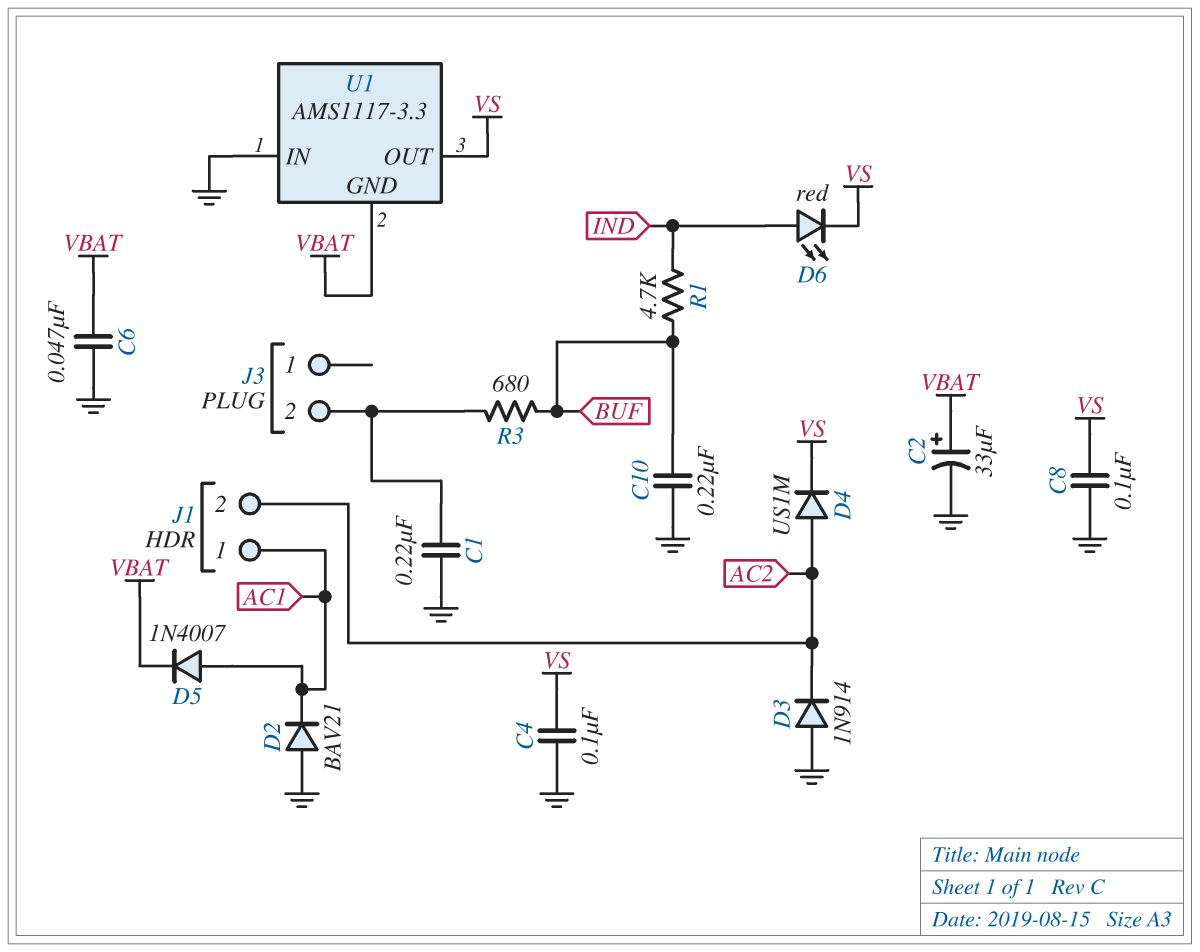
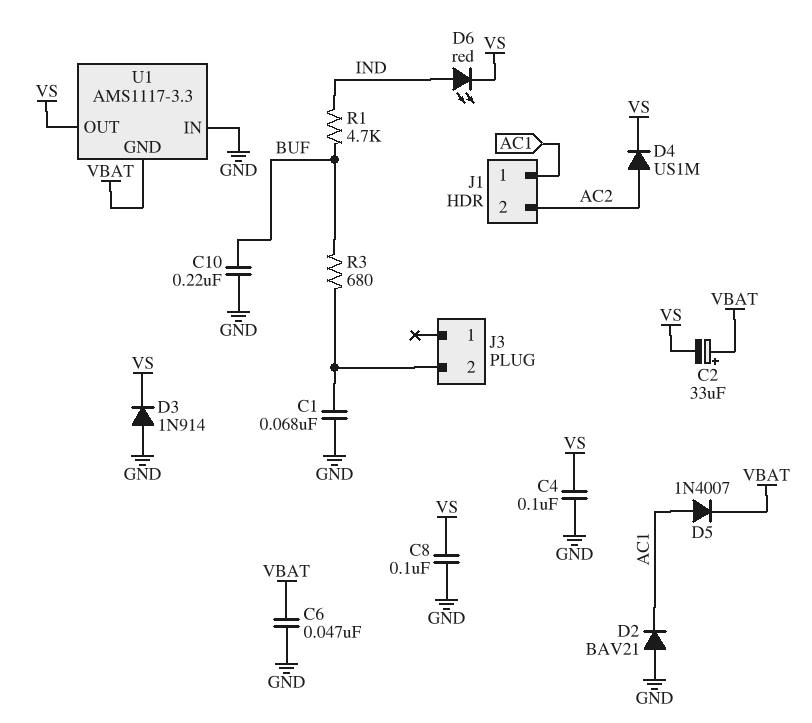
C1: 220nF (GND, J3/2) -> 68nF (GND, J3/2)
C2: 33uF (plus VBAT, minus GND) -> 33uF (plus VBAT, minus VS)
D3: diode 1N914 (A GND, K AC2) -> diode 1N914 (A GND, K VS)

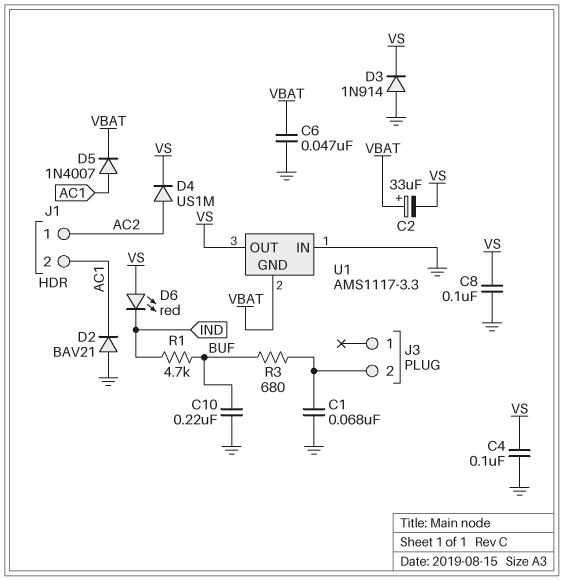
D6: LED red (A IND, K VS) -> LED red (A VS, K IND)
J1 pin 1: AC1 -> AC2
J1 pin 2: AC2 -> AC1

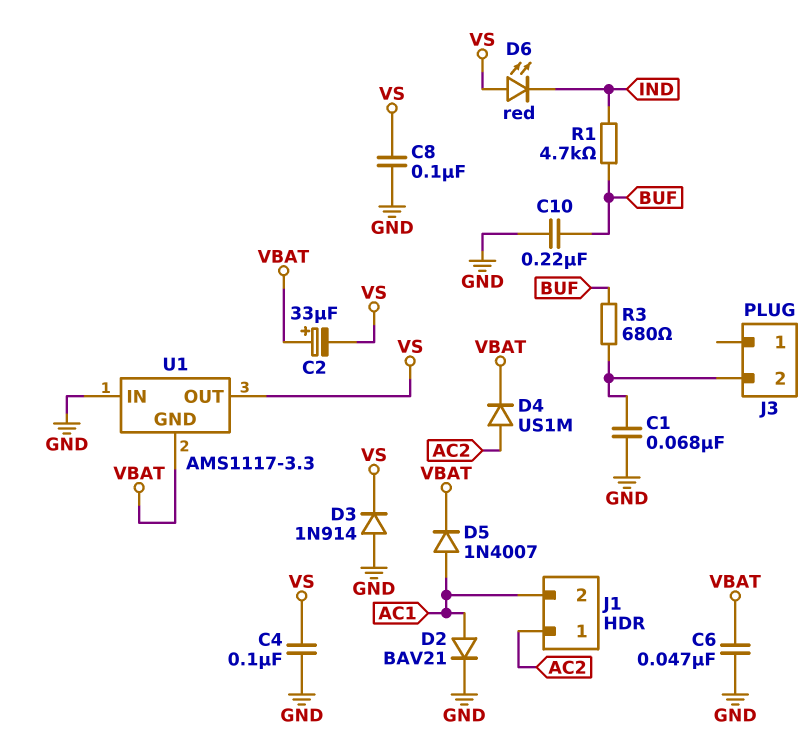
D2: diode BAV21 (A GND, K AC1) -> diode BAV21 (A AC1, K GND)
D4: diode US1M (A AC2, K VS) -> diode US1M (A AC2, K VBAT)

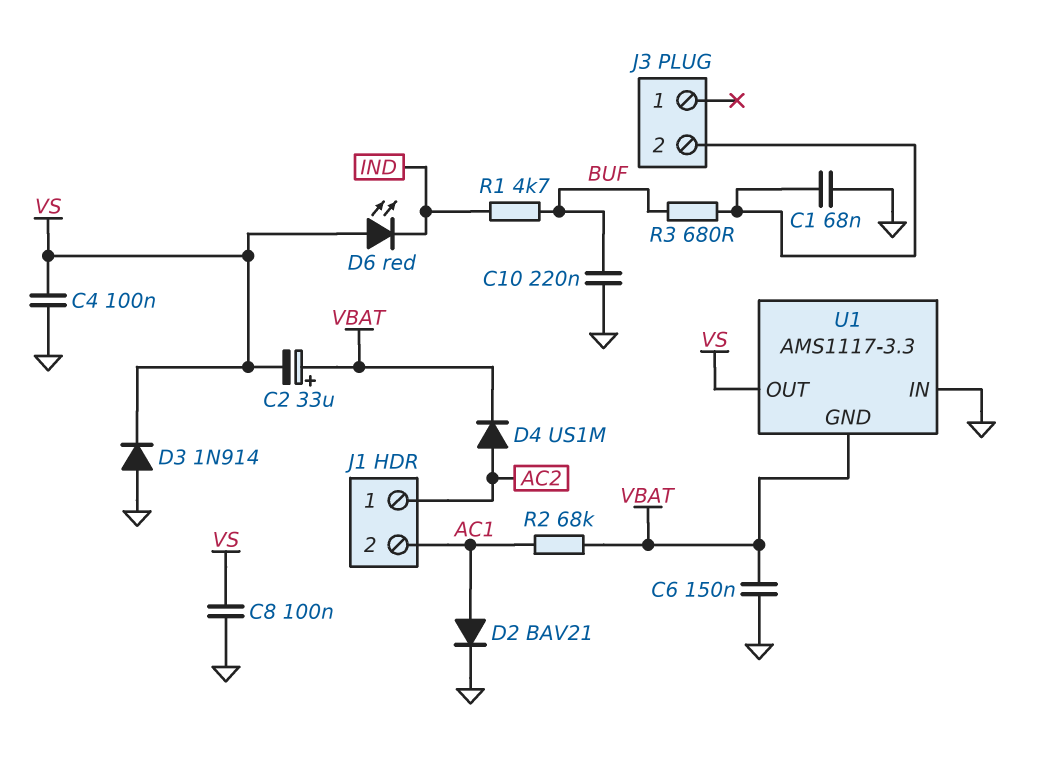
C6: 47nF (GND, VBAT) -> 150nF (GND, VBAT)
D5: diode 1N4007 (A AC1, K VBAT) -> none
R2: none -> 68k (AC1, VBAT)

